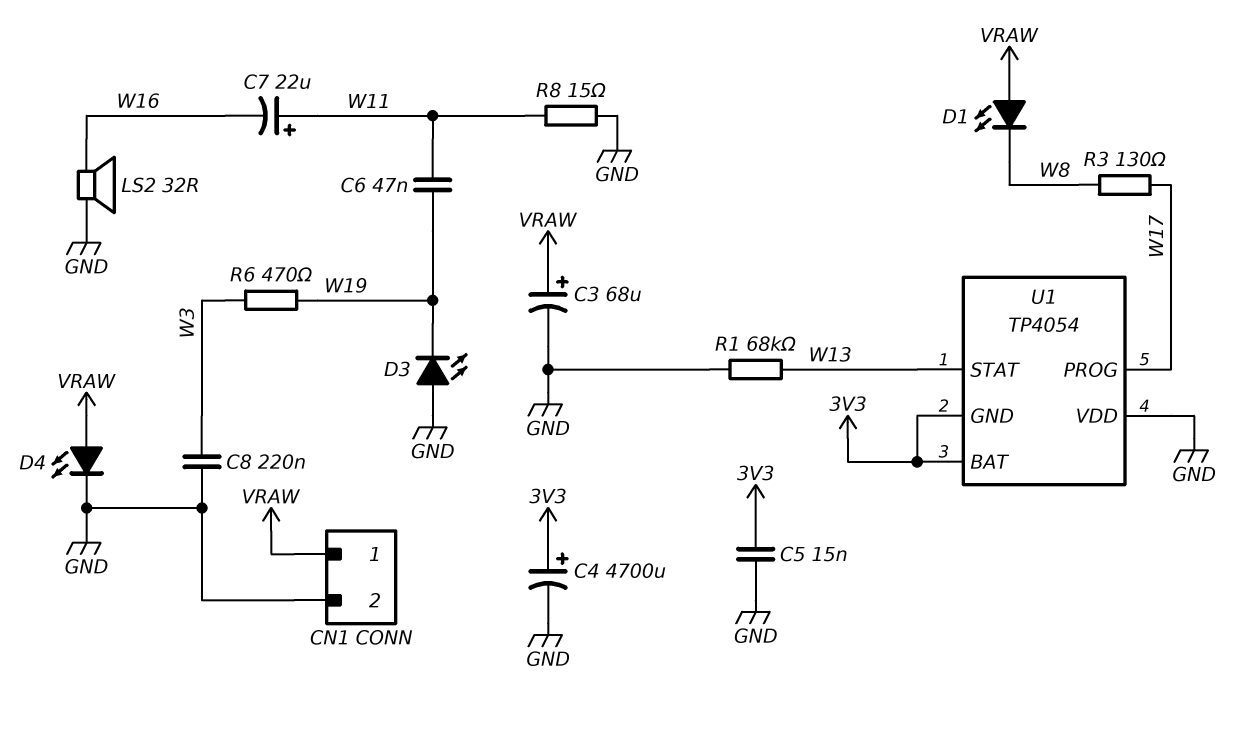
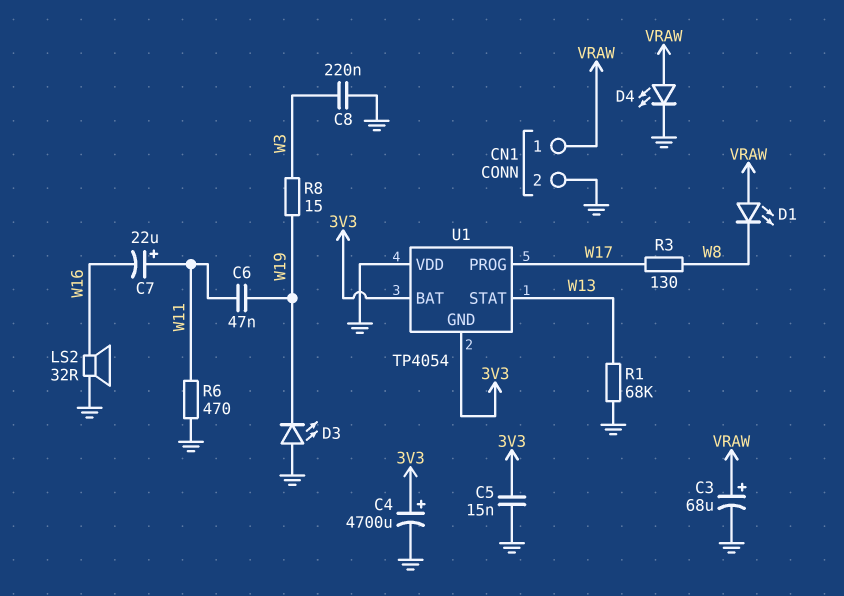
R6: 470 (W3, W19) -> 470 (GND, W11)
R8: 15 (GND, W11) -> 15 (W3, W19)

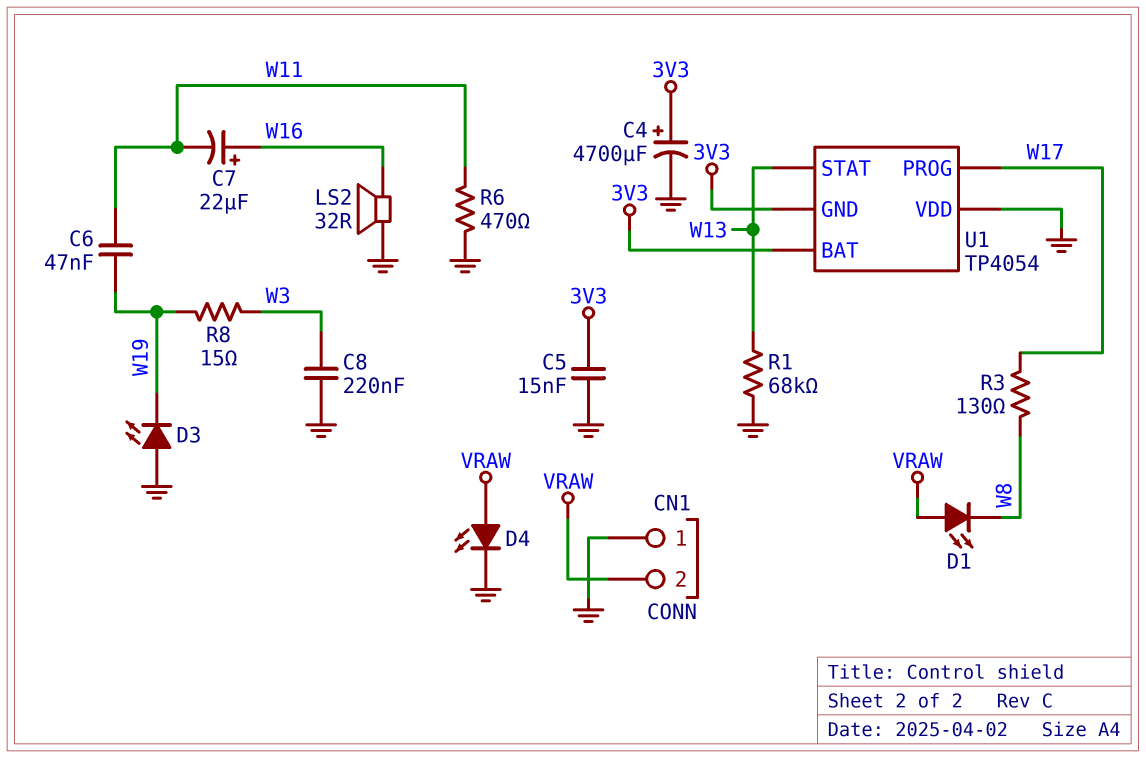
C3: 68uF (plus VRAW, minus GND) -> none
C7: 22uF (plus W11, minus W16) -> 22uF (plus W16, minus W11)
CN1 pin 1: VRAW -> GND
CN1 pin 2: GND -> VRAW

